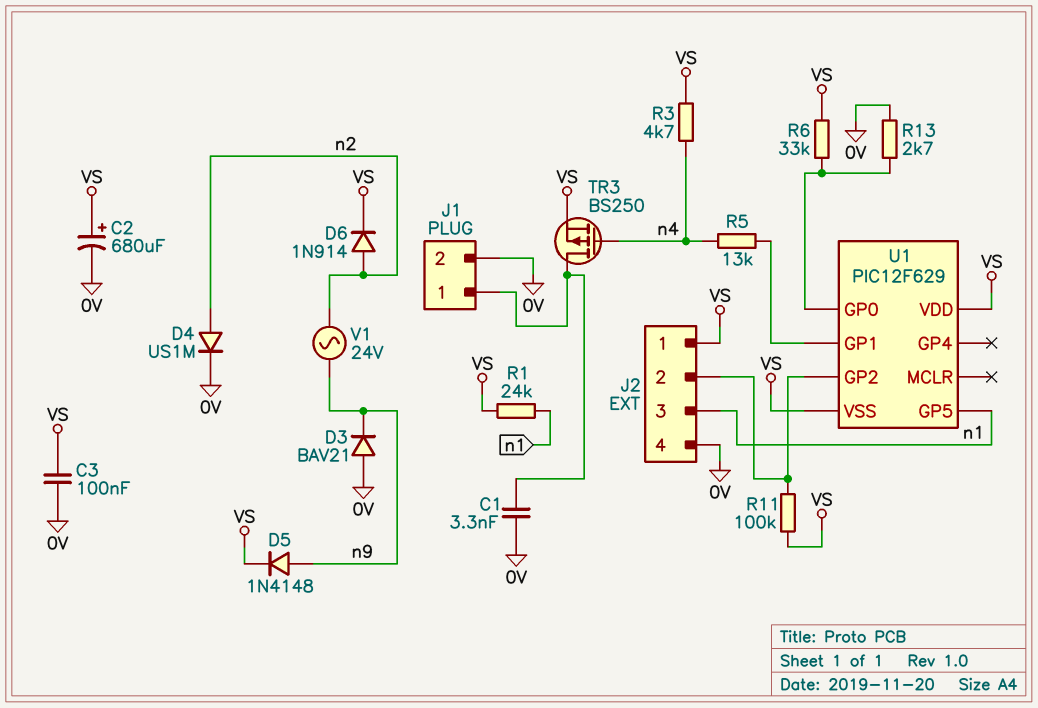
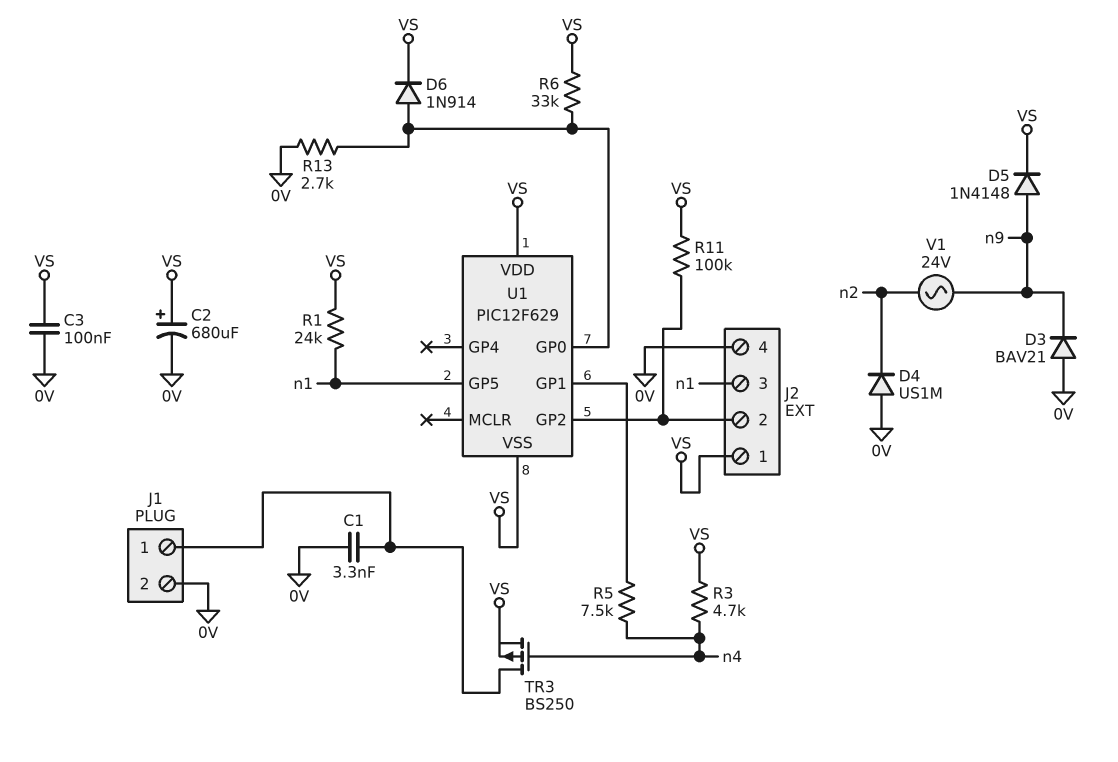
D4: diode US1M (A n2, K 0V) -> diode US1M (A 0V, K n2)
D6: diode 1N914 (A n2, K VS) -> diode 1N914 (A U1/GP0, K VS)
R5: 13k (U1/GP1, n4) -> 7.5k (U1/GP1, n4)

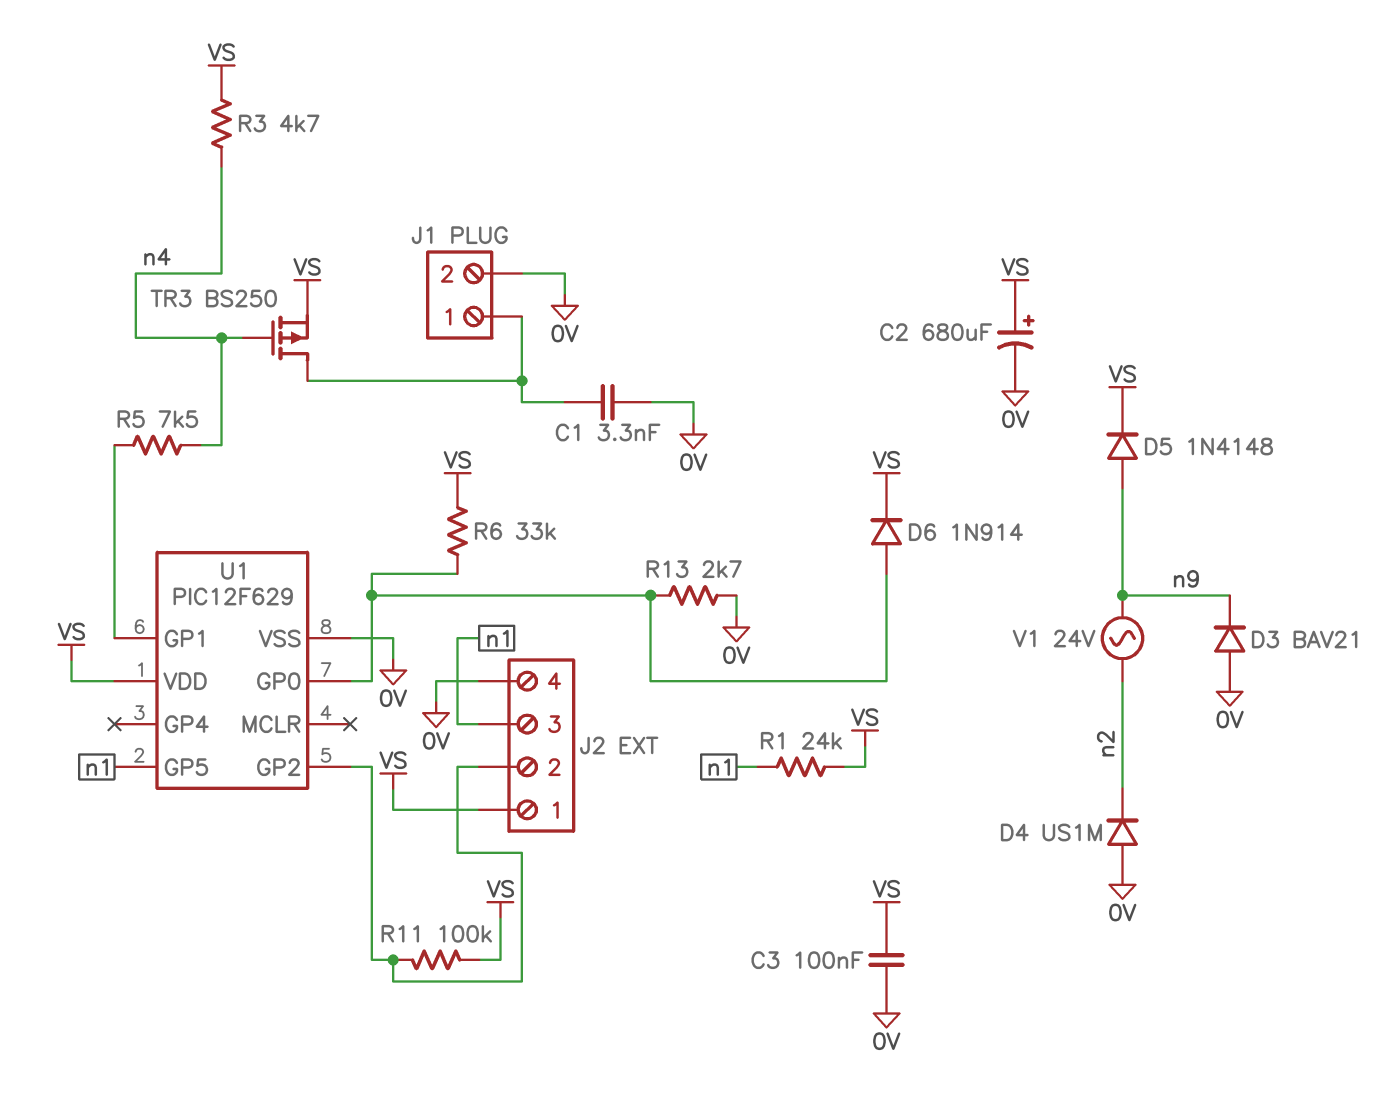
U1 pin VSS: VS -> 0V

